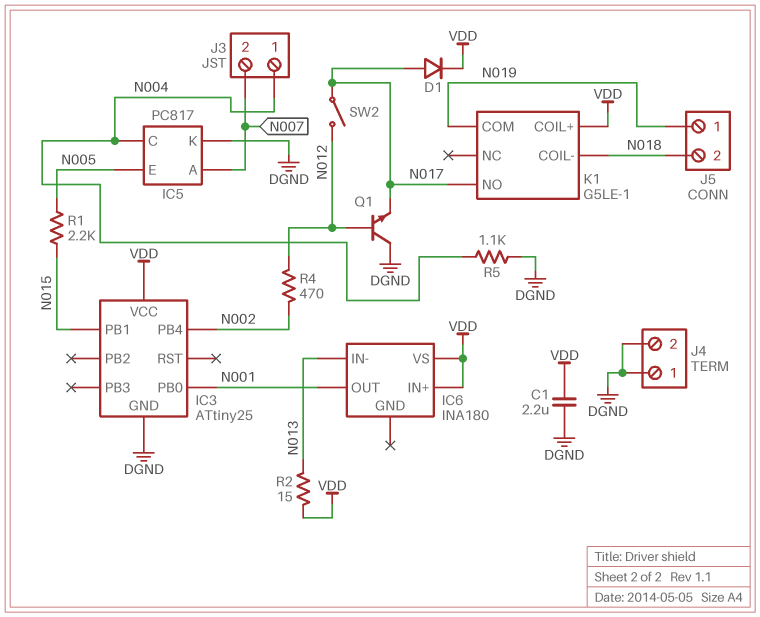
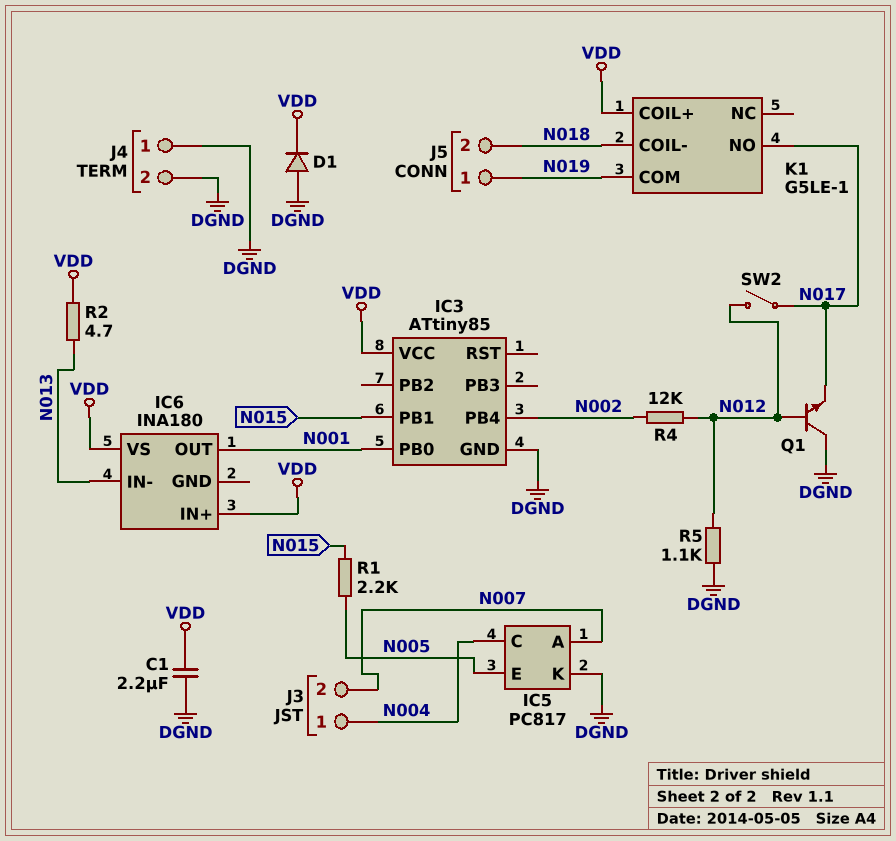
D1: diode (A N017, K VDD) -> diode (A DGND, K VDD)
IC3: ATtiny25 -> ATtiny85
R2: 15 (N013, VDD) -> 4.7 (N013, VDD)
R4: 470 (N002, N012) -> 12k (N002, N012)
R5: 1.1k (DGND, N004) -> 1.1k (DGND, N012)

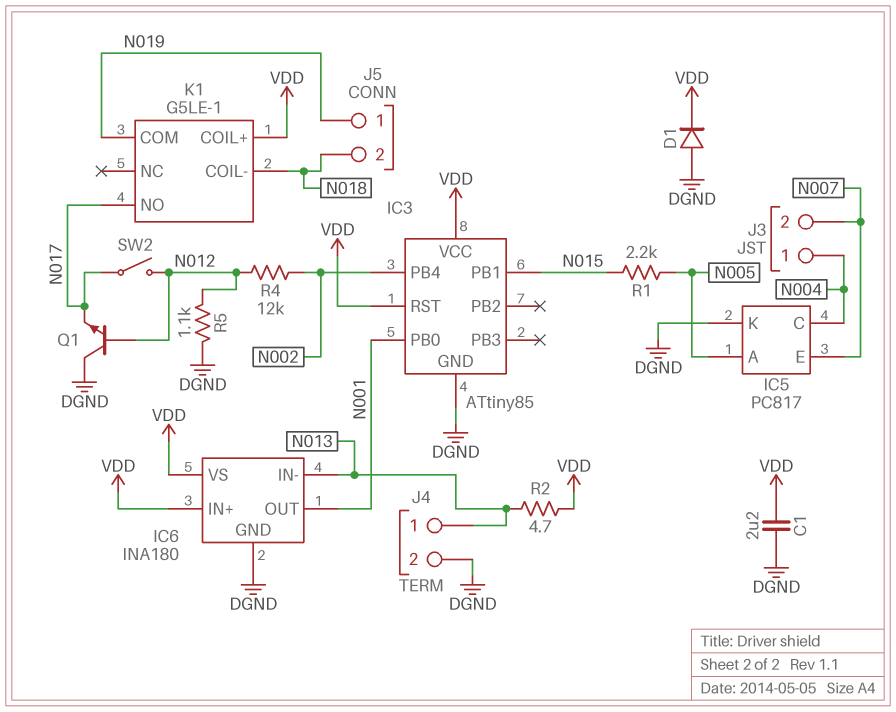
IC3 pin RST: none -> VDD
IC5 pin A: N007 -> N005
IC5 pin E: N005 -> N007
IC6 pin GND: none -> DGND
J4 pin 1: DGND -> N013

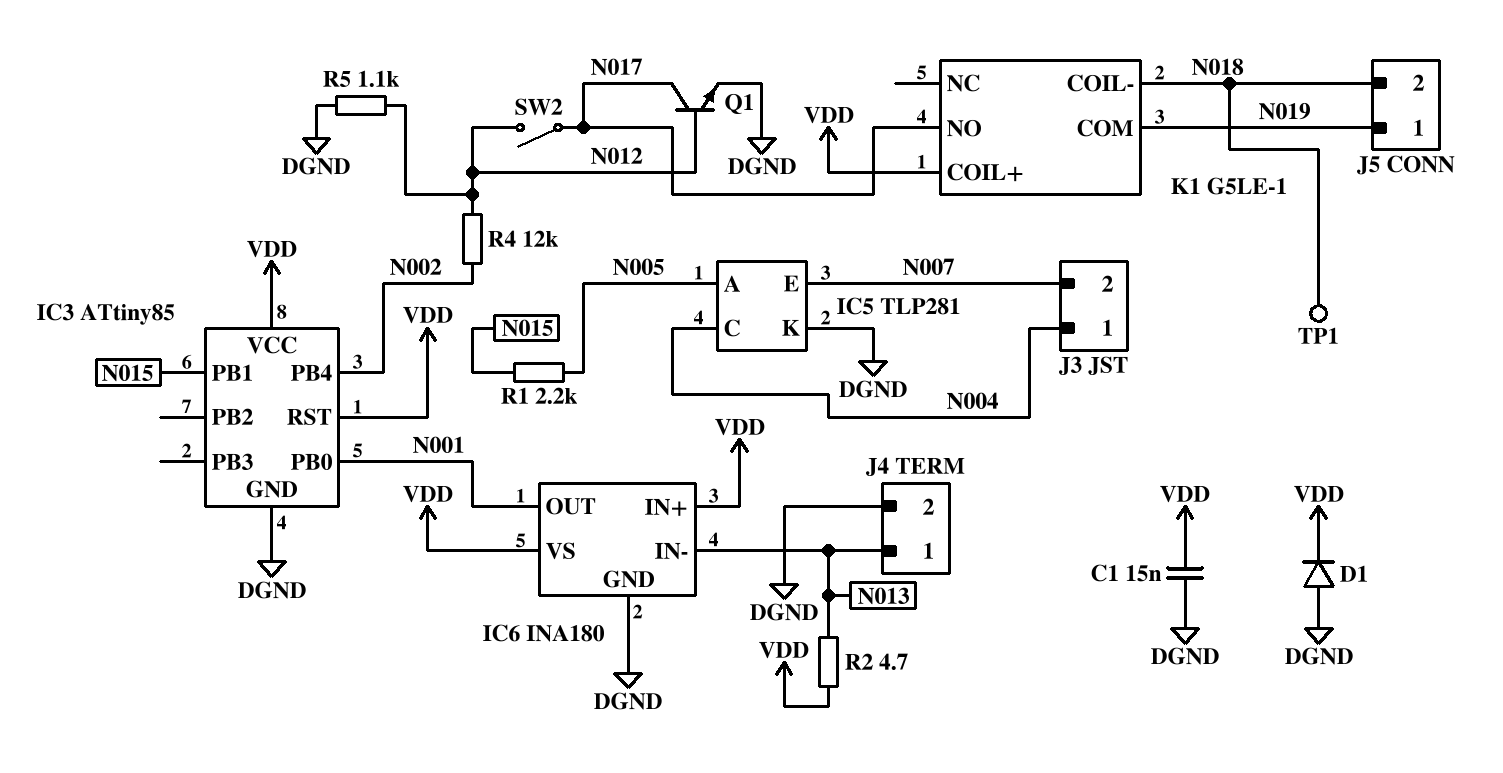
C1: 2.2uF (DGND, VDD) -> 15nF (DGND, VDD)
IC5: PC817 -> TLP281
Q1: NPN (B N012, C DGND, E N017) -> NPN (B N012, C N017, E DGND)
TP1: none -> test point (N018)

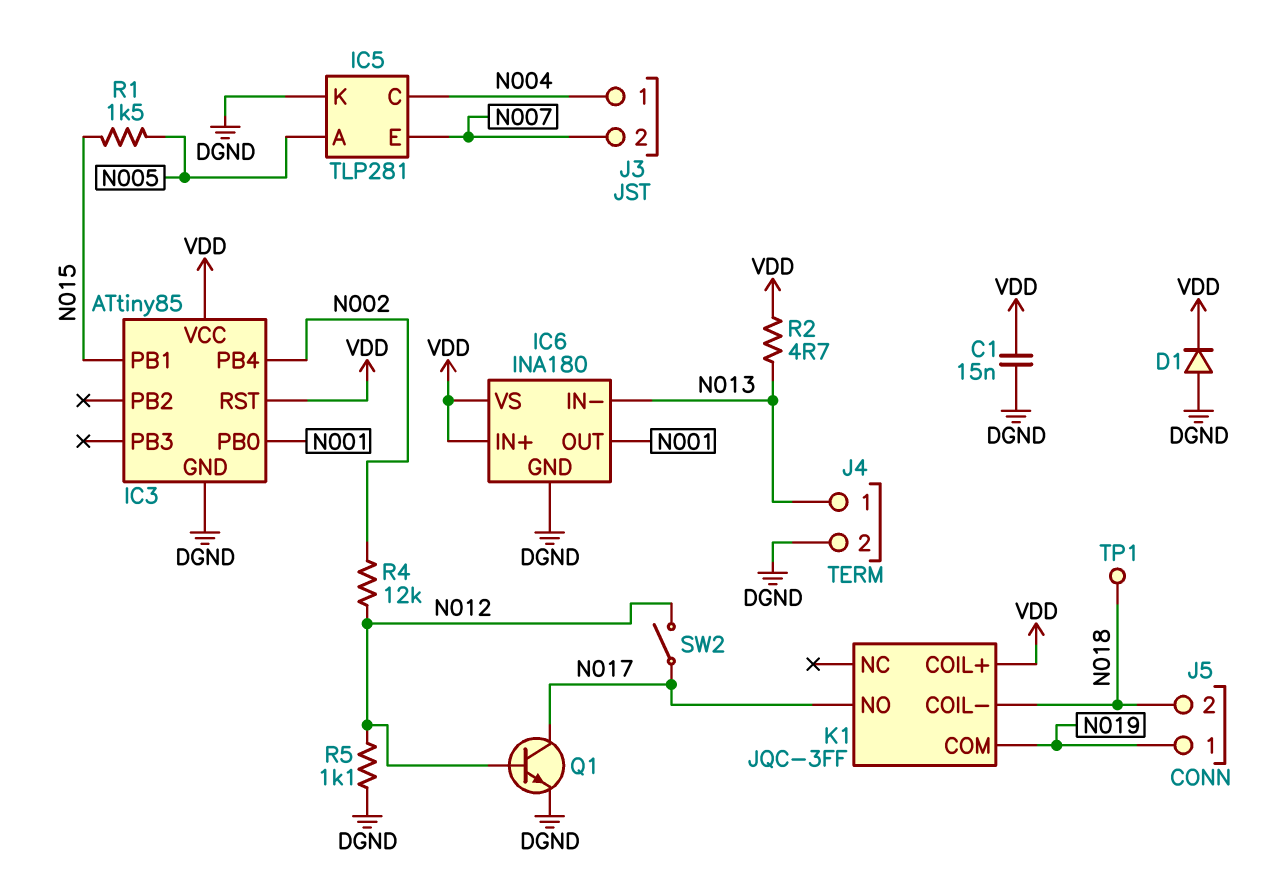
K1: G5LE-1 -> JQC-3FF
R1: 2.2k (N005, N015) -> 1.5k (N005, N015)

